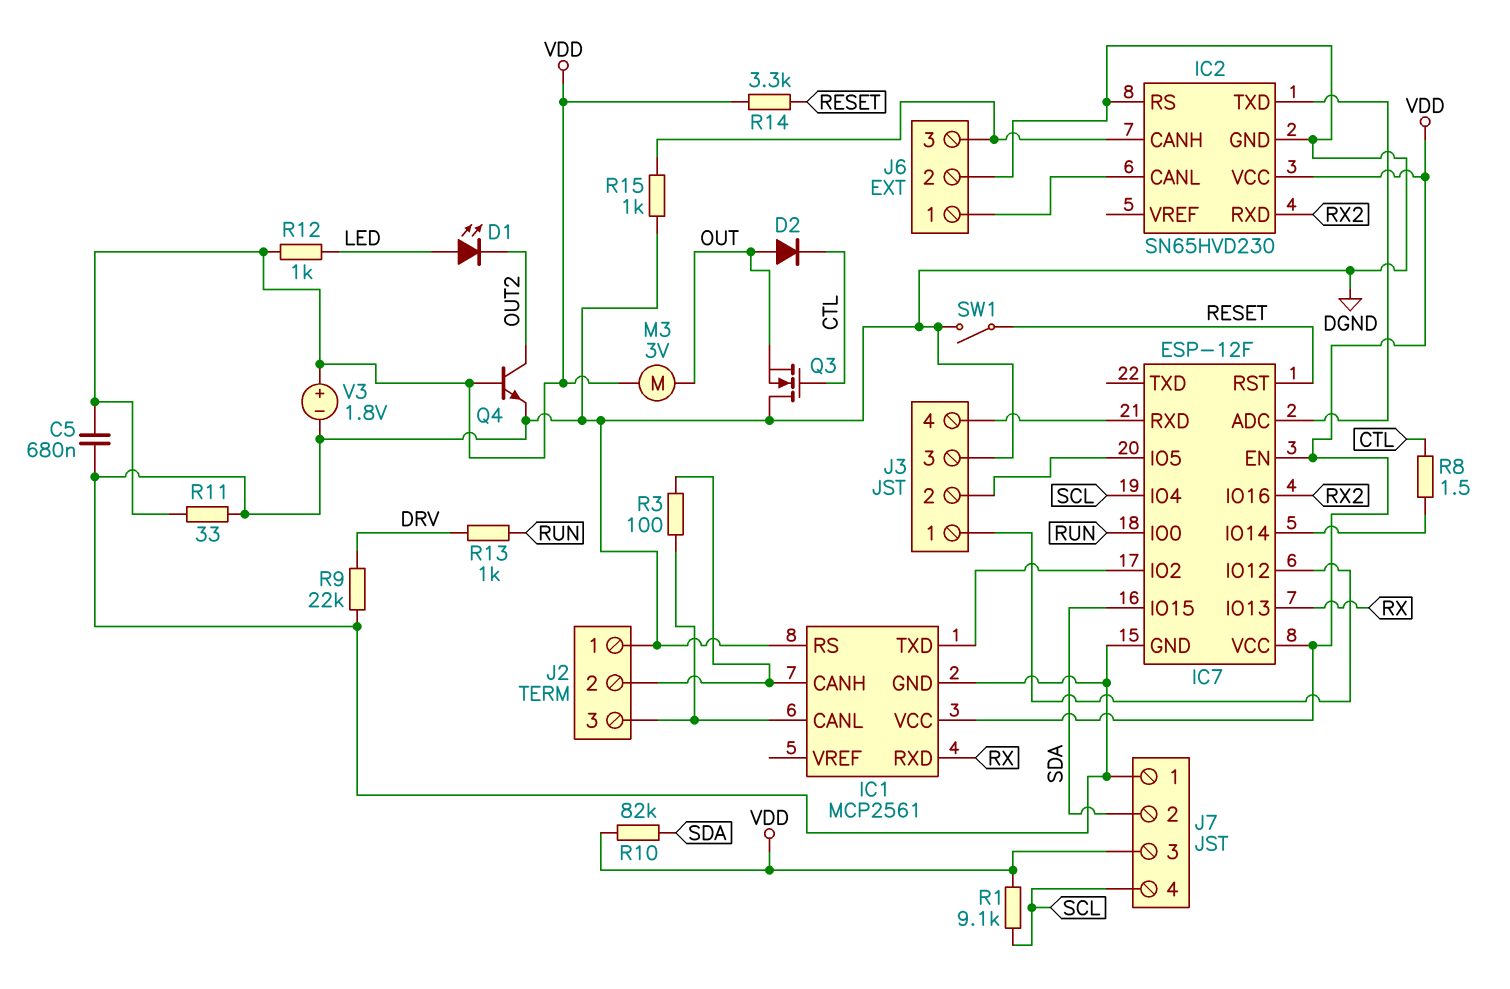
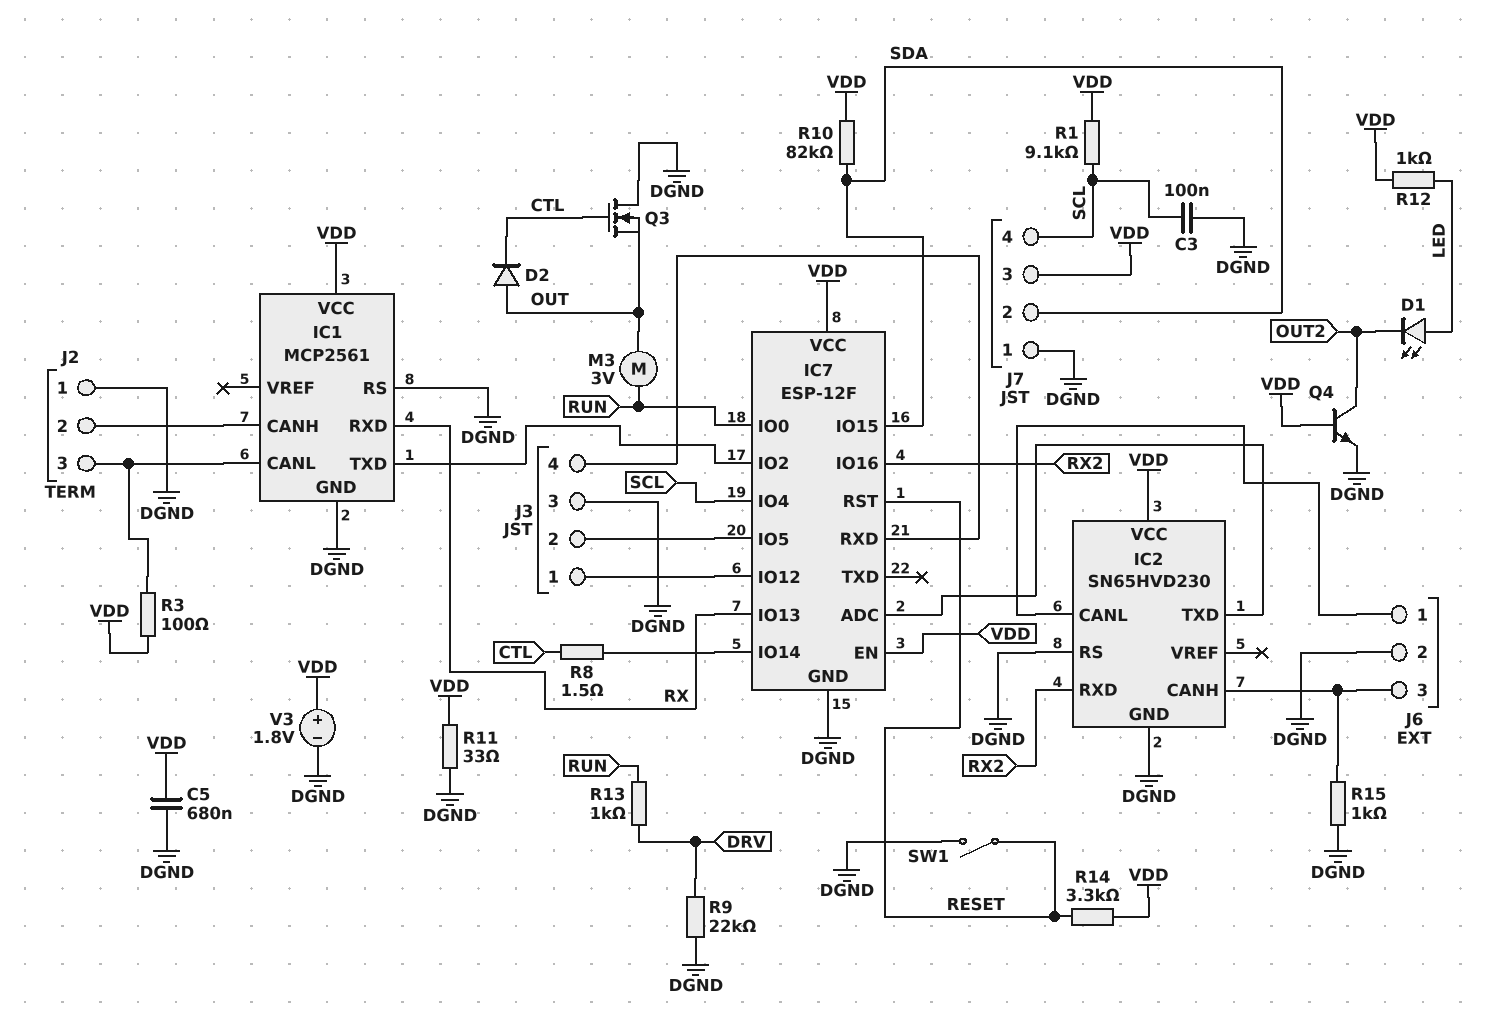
C3: none -> 100nF (DGND, SCL)
M3: motor 3V (OUT, VDD) -> motor 3V (OUT, RUN)
R3: 100 (IC1/CANH, IC1/CANL) -> 100 (IC1/CANL, VDD)

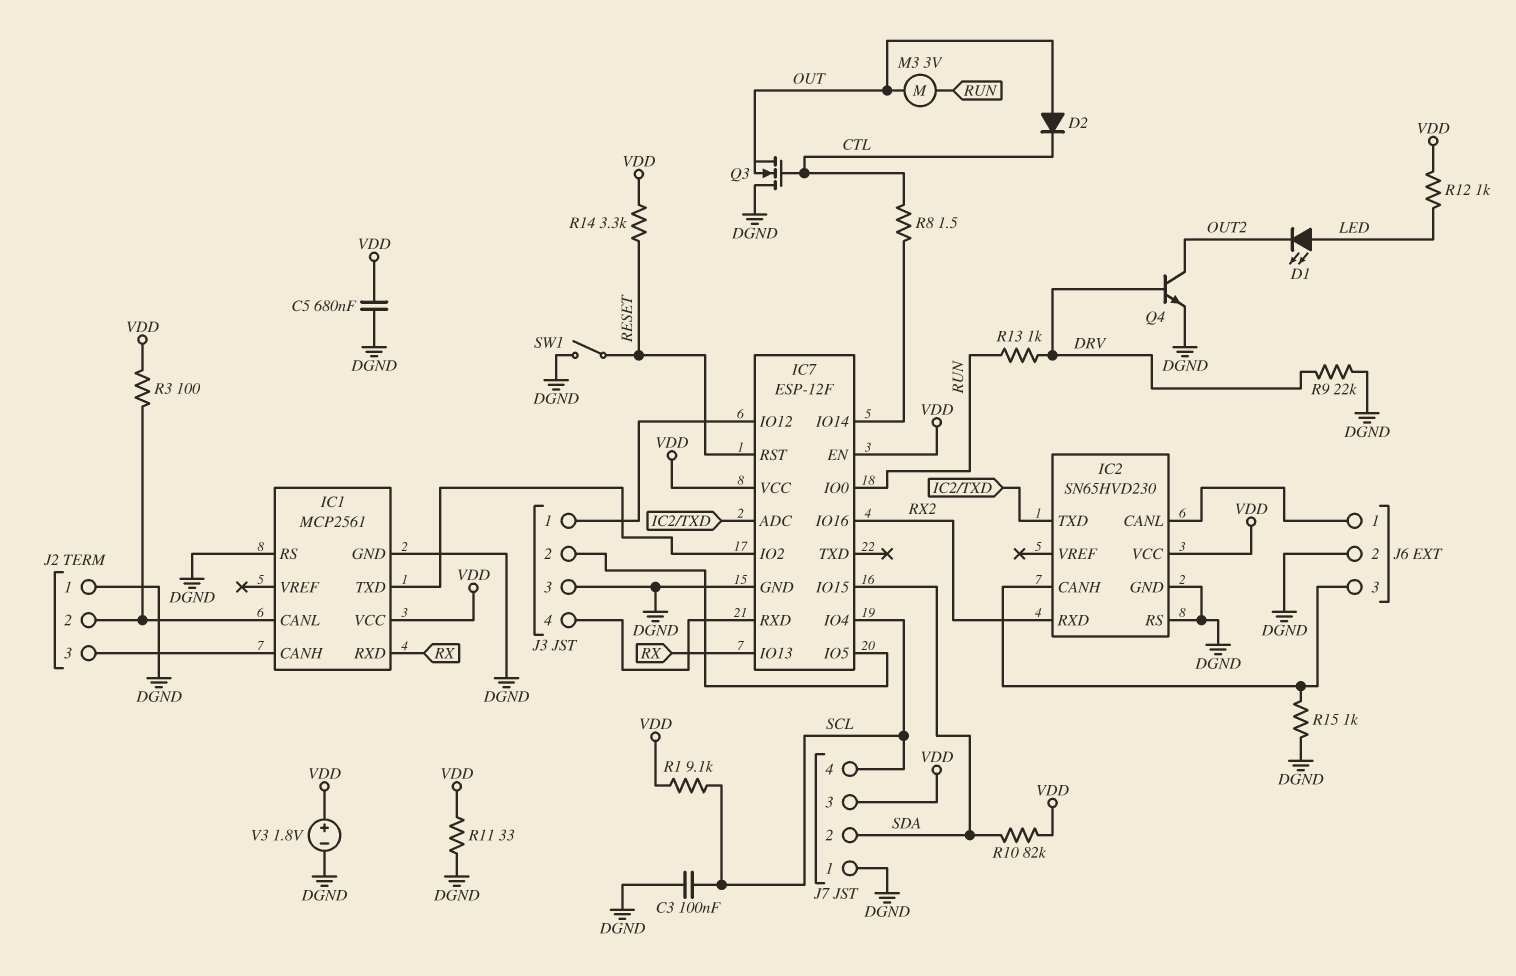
J2 pin 2: IC1/CANH -> IC1/CANL
J2 pin 3: IC1/CANL -> IC1/CANH
Q4: NPN (B VDD, C OUT2, E DGND) -> NPN (B DRV, C OUT2, E DGND)

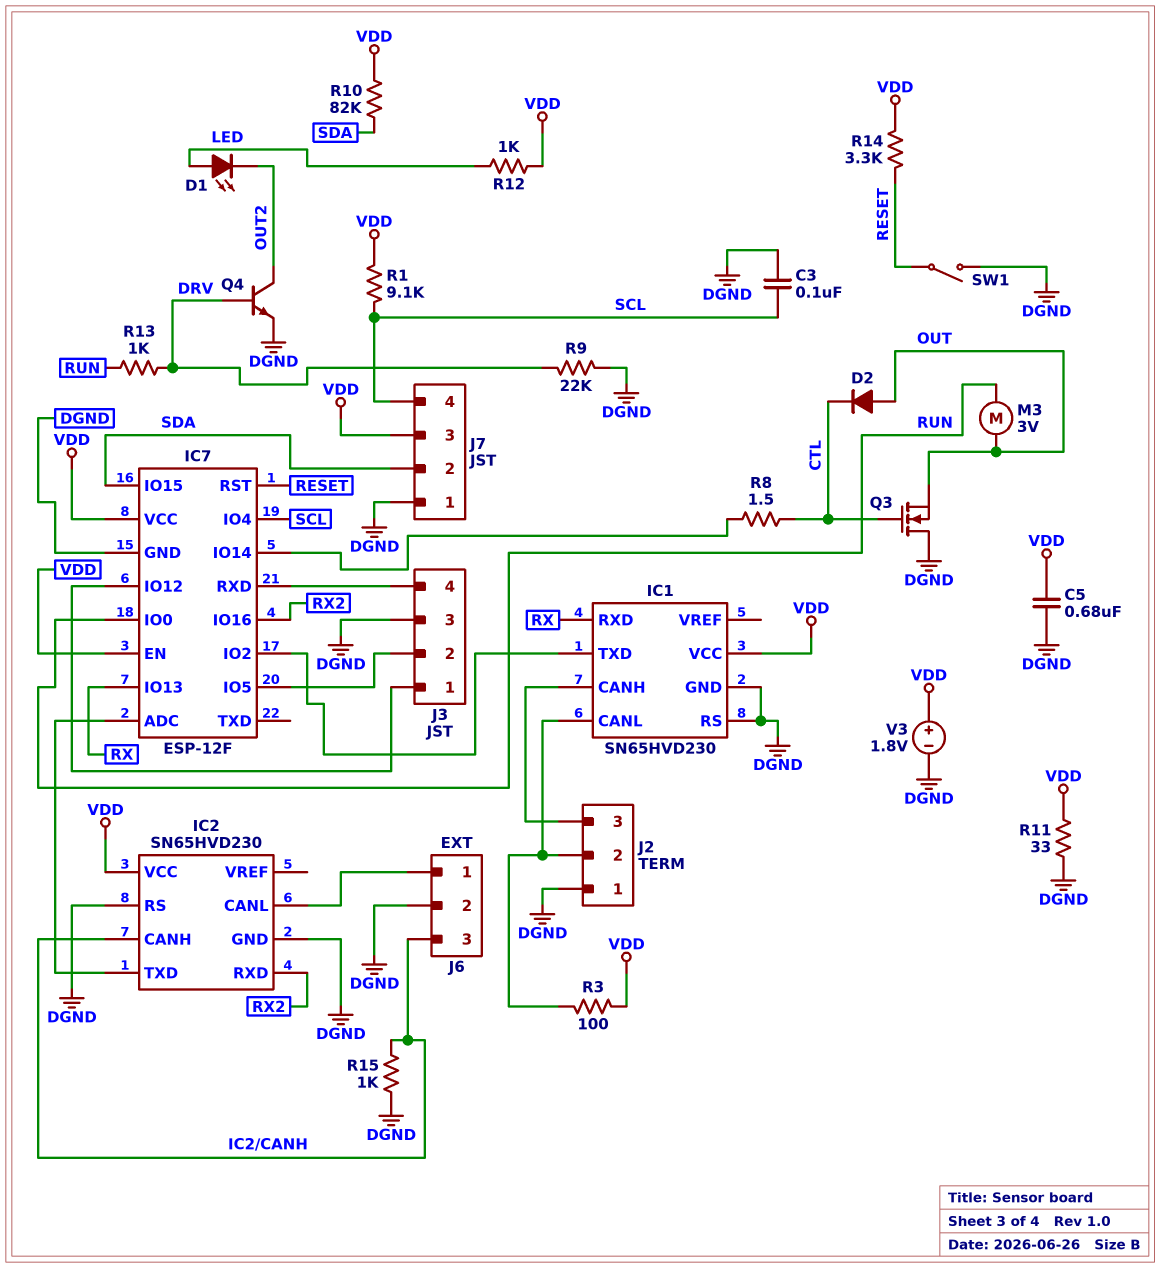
IC1: MCP2561 -> SN65HVD230

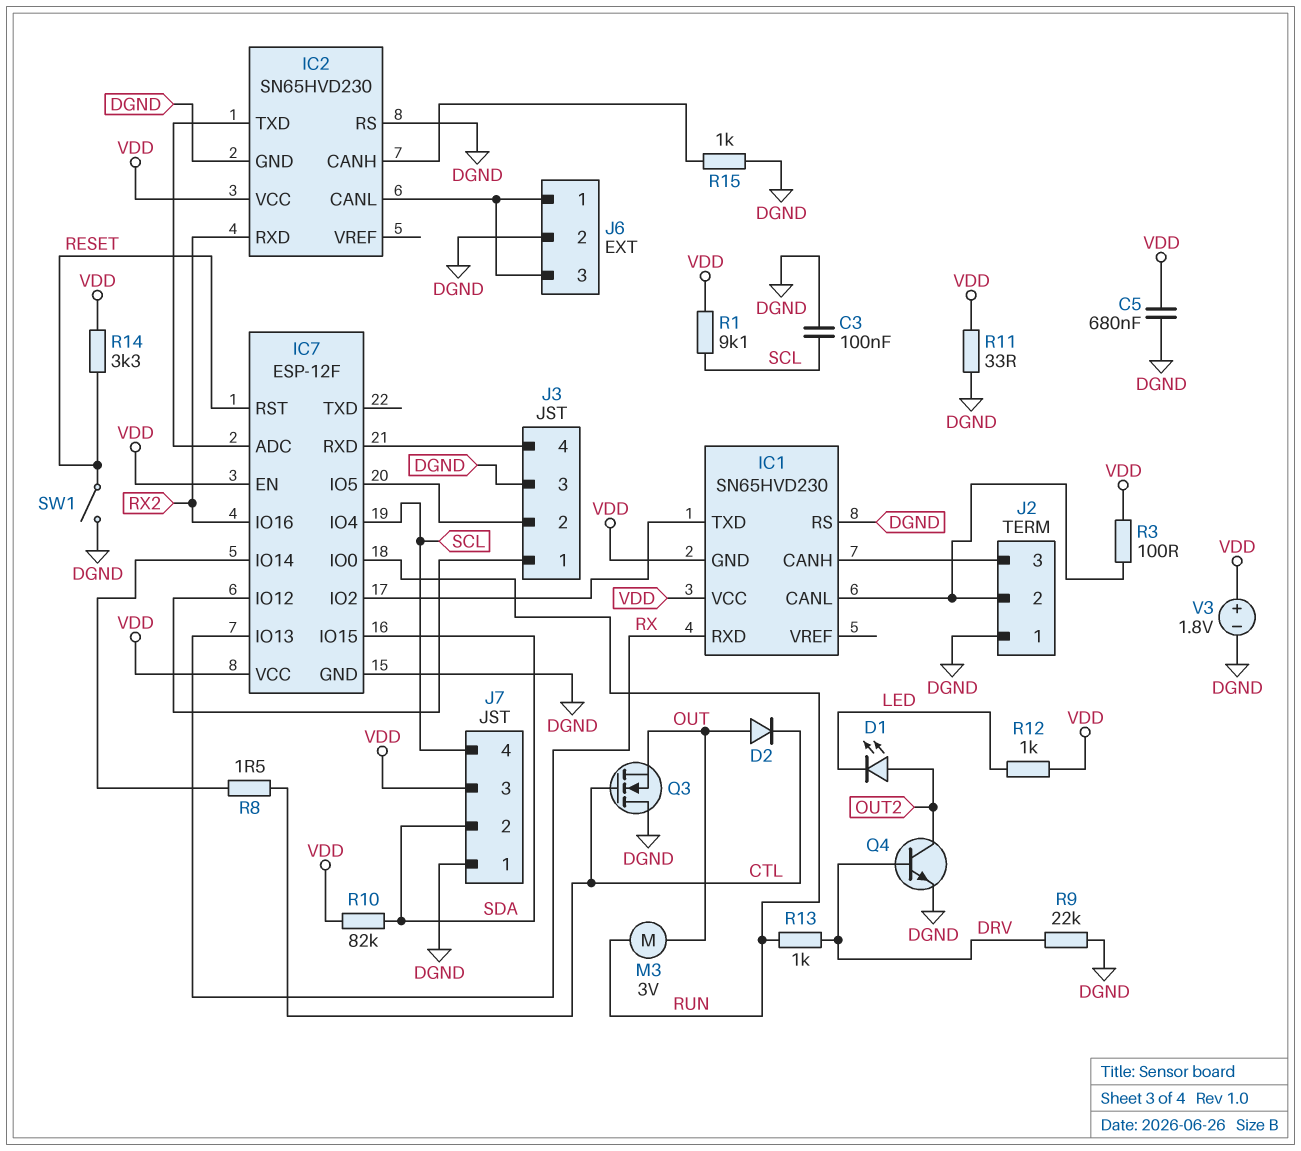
D1: LED (A LED, K OUT2) -> LED (A OUT2, K LED)
IC1 pin GND: DGND -> VDD
J6 pin 3: IC2/CANH -> IC2/CANL

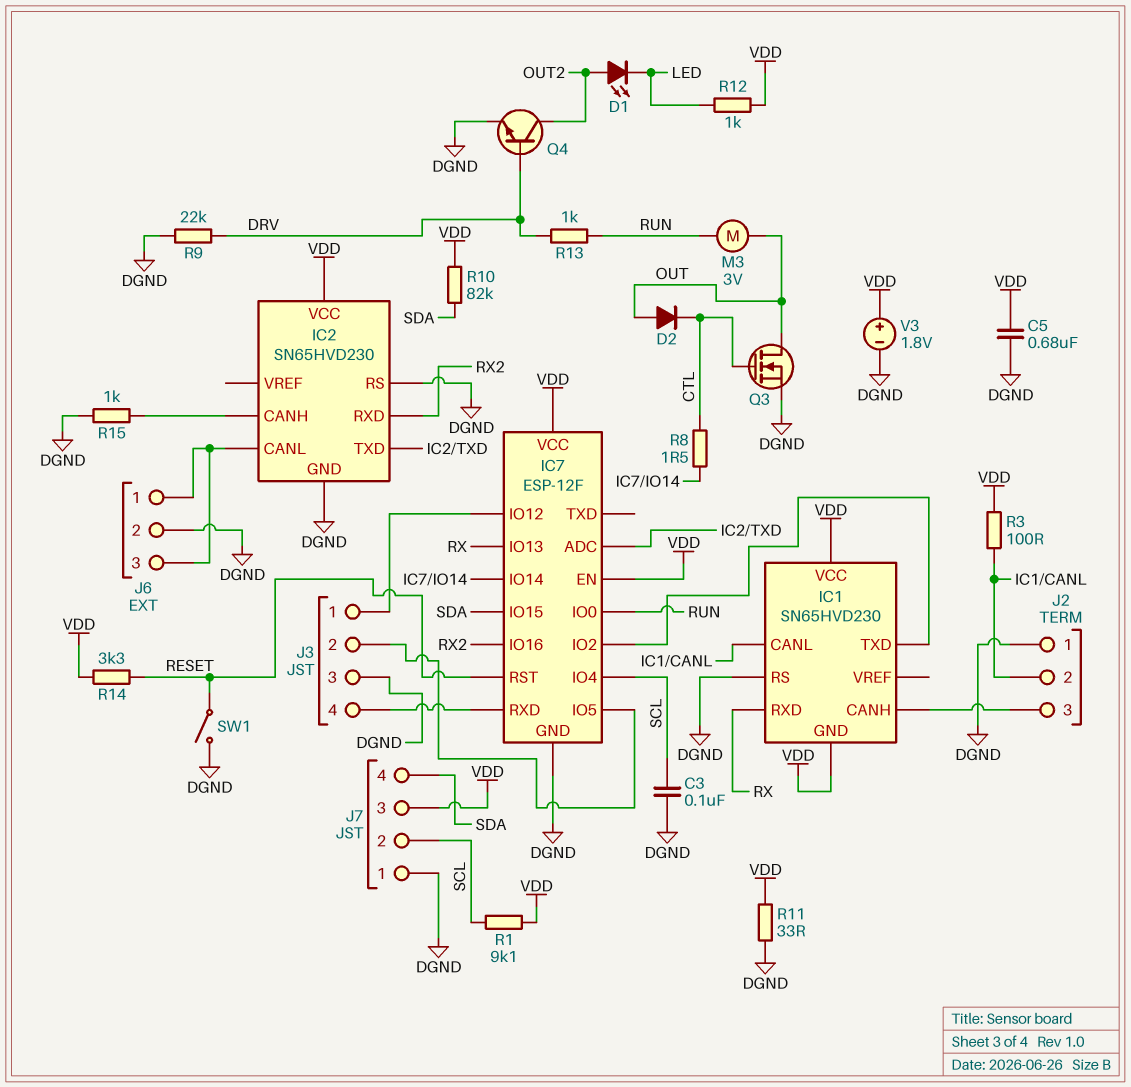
J7 pin 2: SDA -> SCL
J7 pin 4: SCL -> SDA
Q3: NMOS (G CTL, D DGND, S OUT) -> NMOS (G CTL, D OUT, S DGND)

